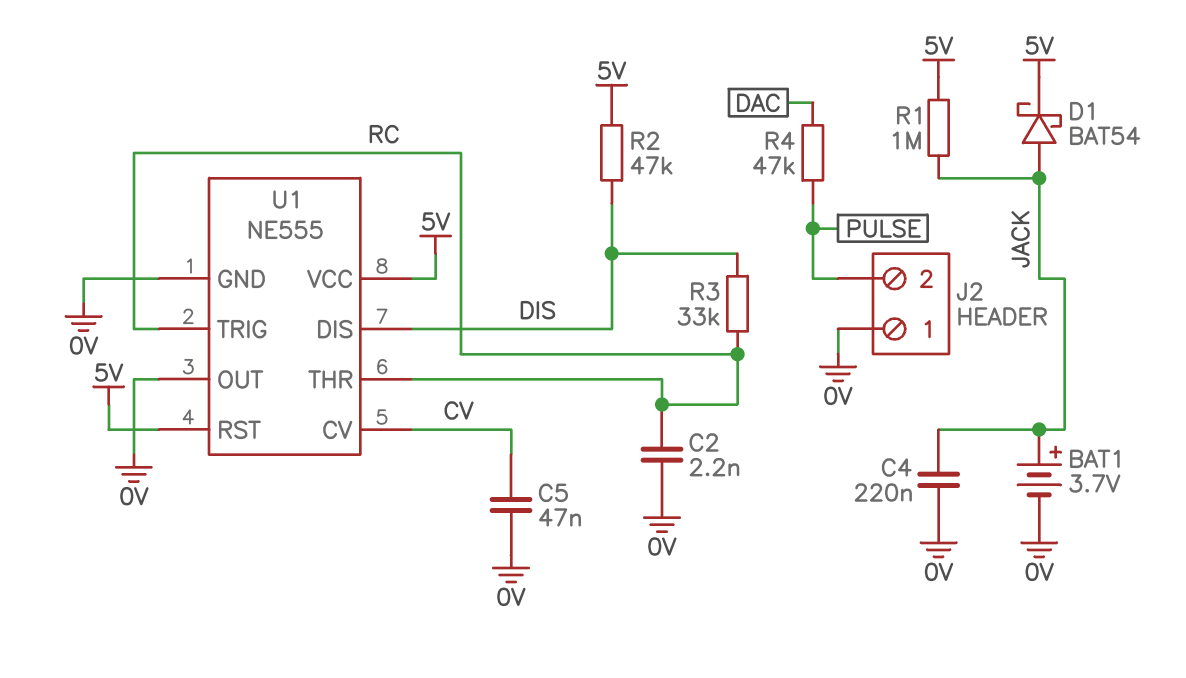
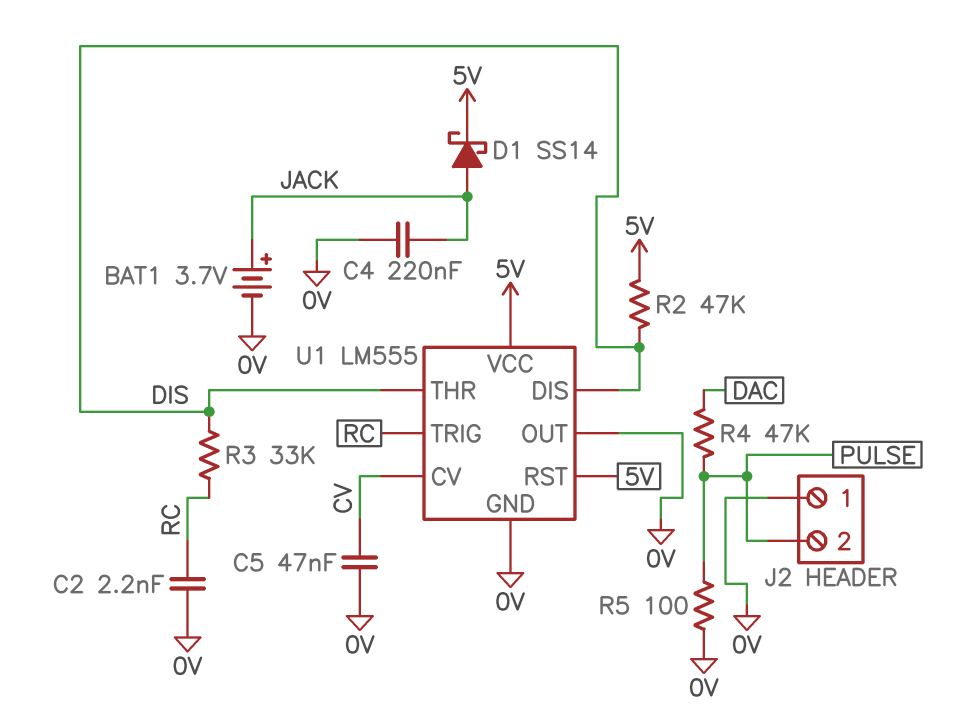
D1: schottky BAT54 (A JACK, K 5V) -> schottky SS14 (A JACK, K 5V)
R1: 1M (5V, JACK) -> none
R5: none -> 100 (0V, PULSE)
U1: NE555 -> LM555
U1 pin THR: RC -> DIS

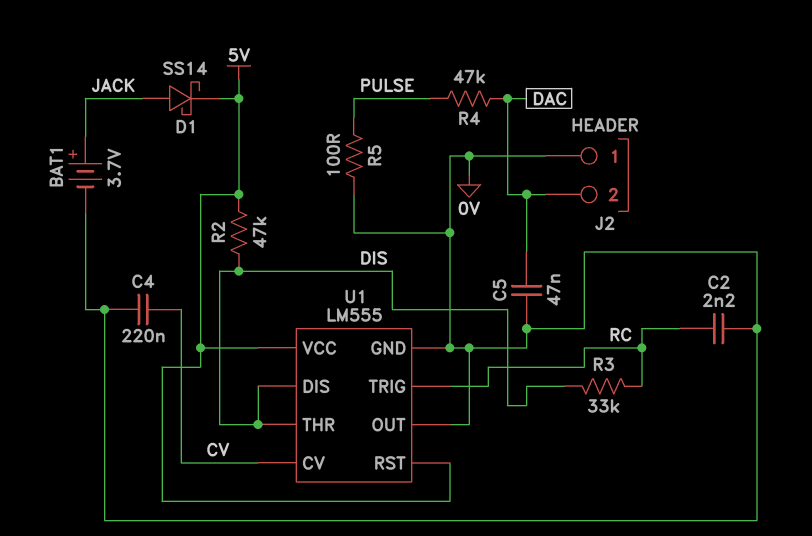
C4: 220nF (0V, JACK) -> 220nF (0V, CV)
C5: 47nF (0V, CV) -> 47nF (0V, DAC)
J2 pin 2: PULSE -> DAC

